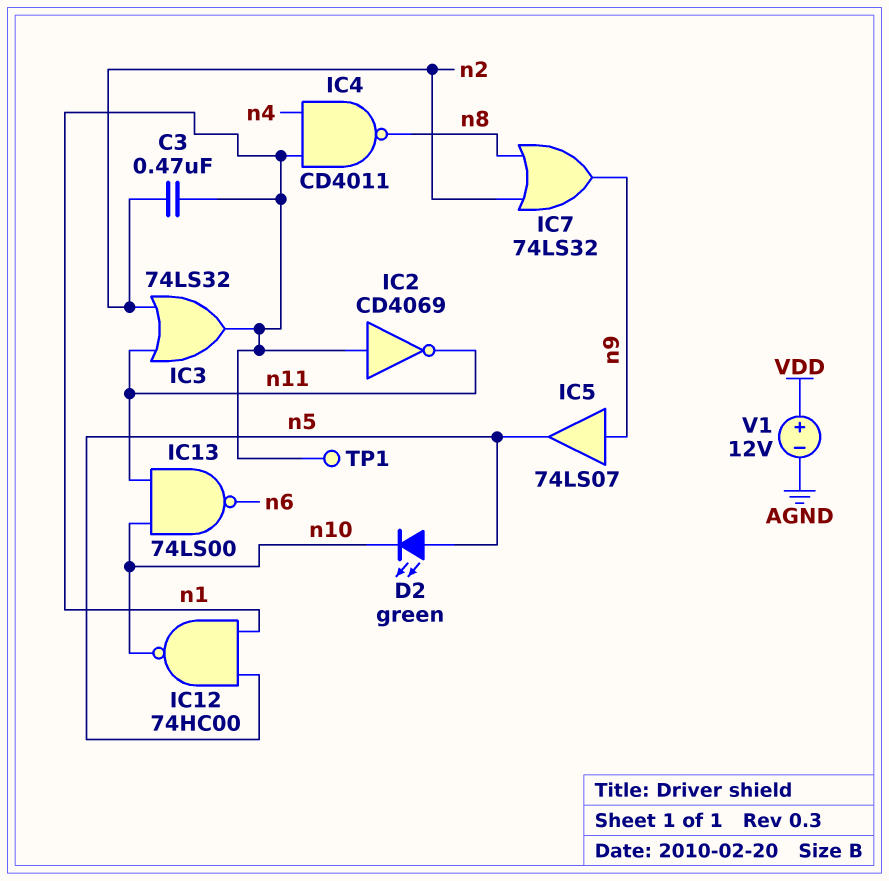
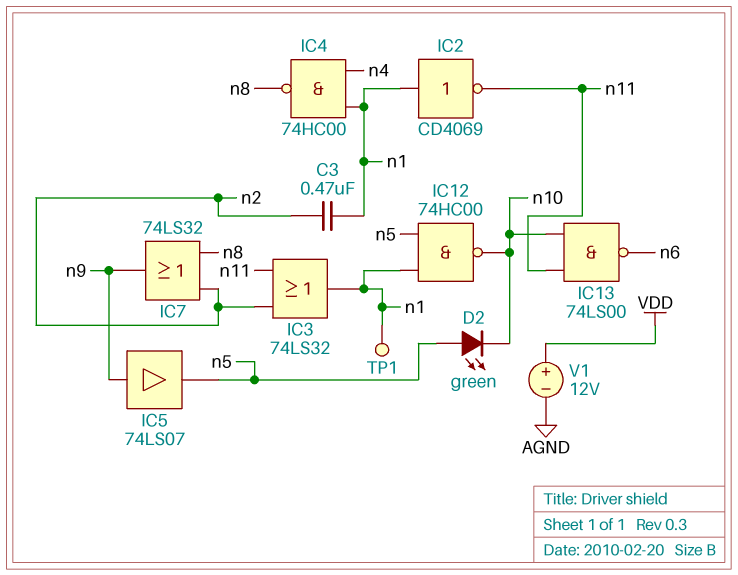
IC4: NAND CD4011 (in n1, in n4, out n8) -> NAND 74HC00 (in n1, in n4, out n8)

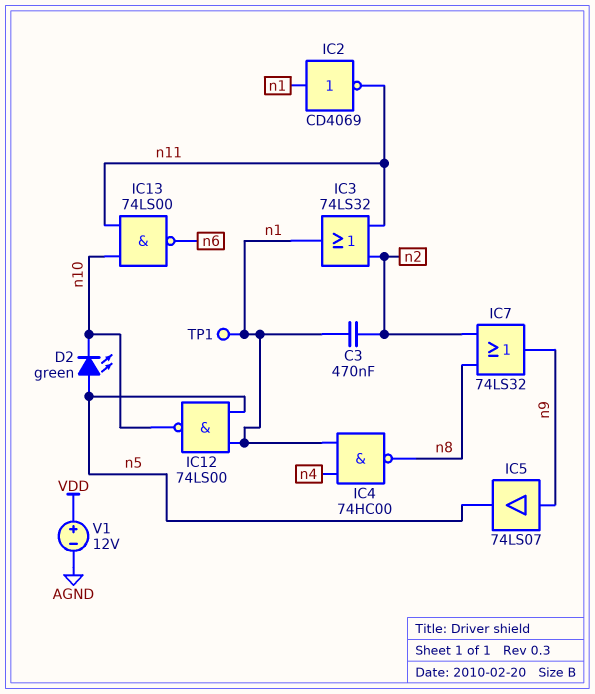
IC12: NAND 74HC00 (in n1, in n5, out n10) -> NAND 74LS00 (in n1, in n5, out n10)

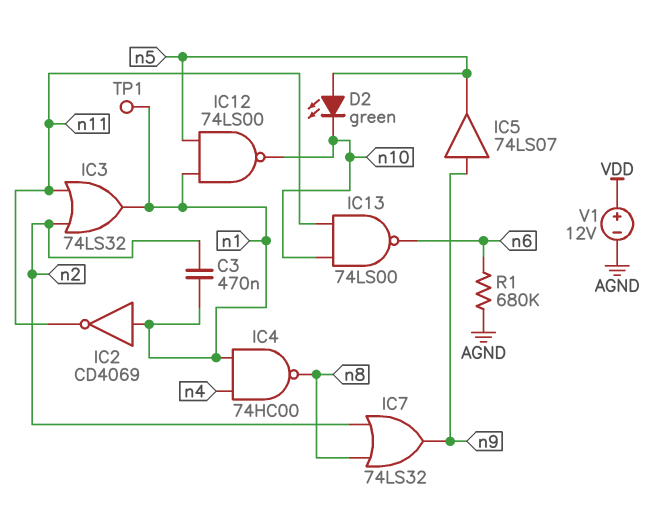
R1: none -> 680k (AGND, n6)

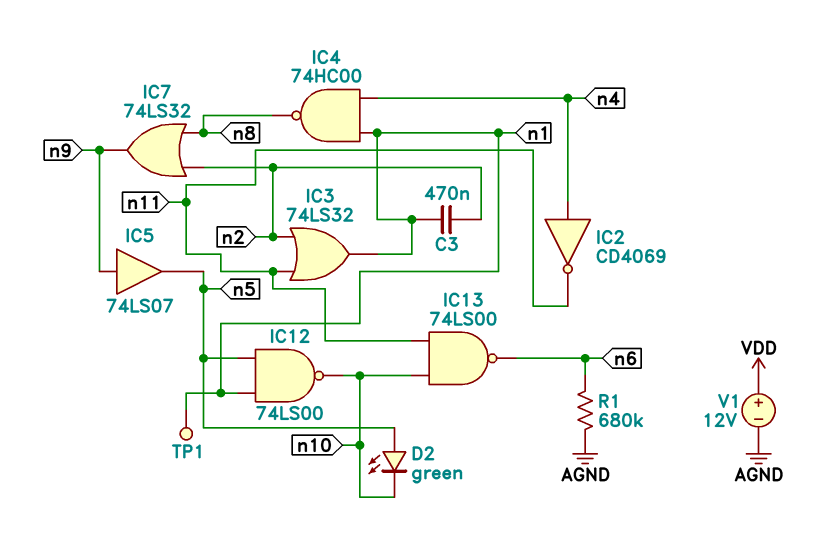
IC2: NOT CD4069 (in n1, out n11) -> NOT CD4069 (in n4, out n11)

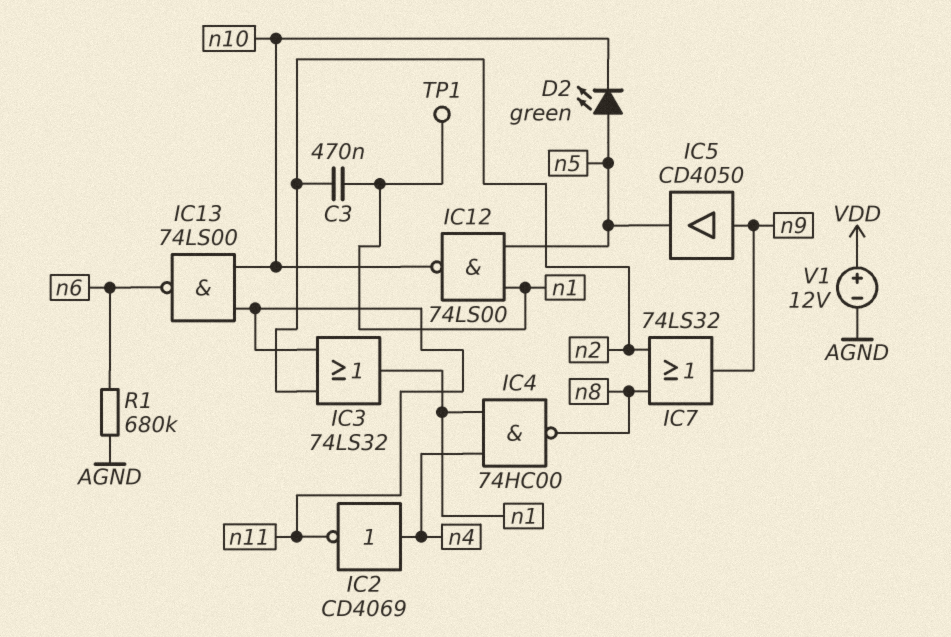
IC5: buffer 74LS07 (in n9, out n5) -> buffer CD4050 (in n9, out n5)

